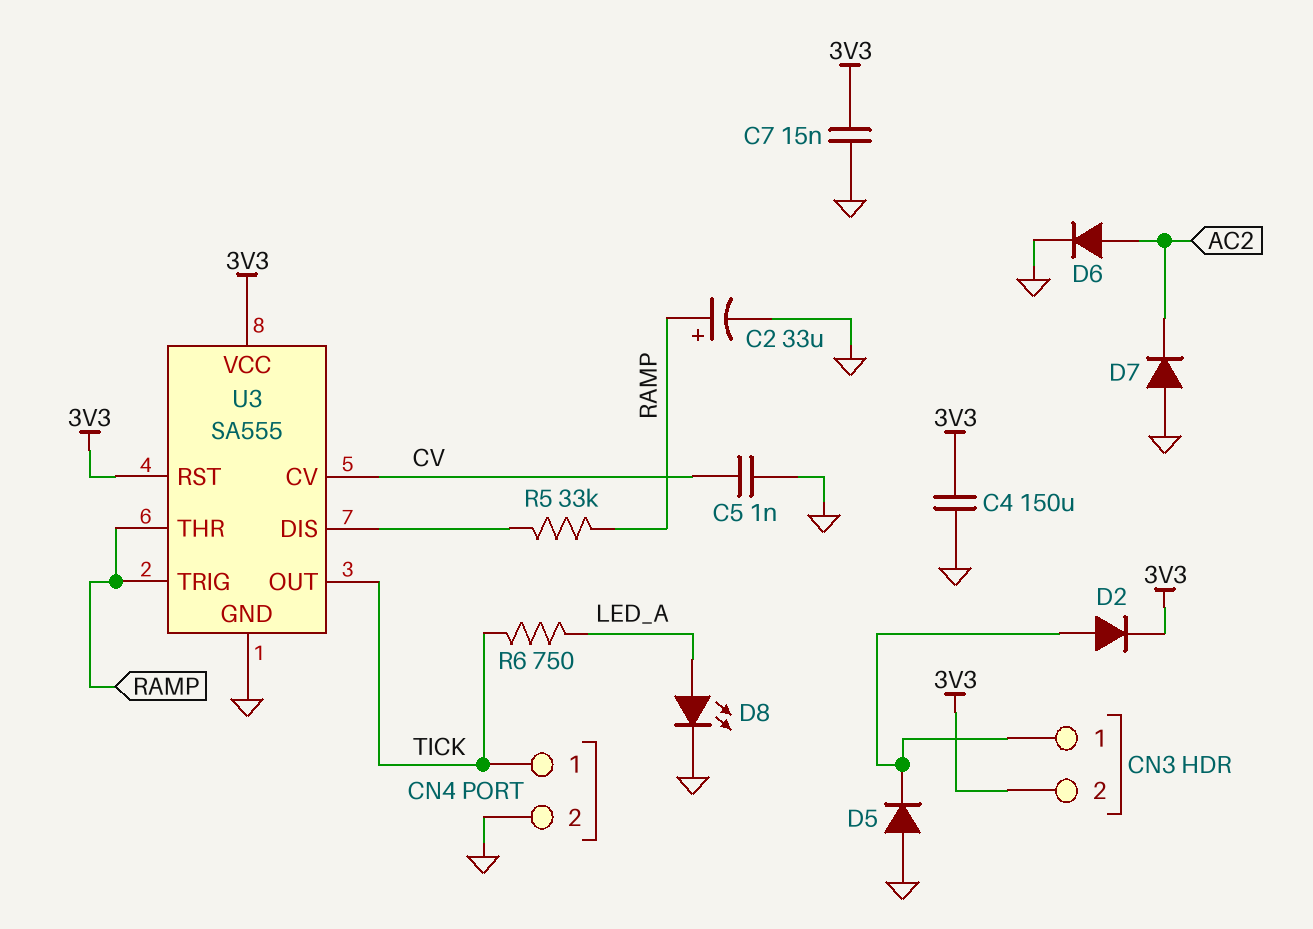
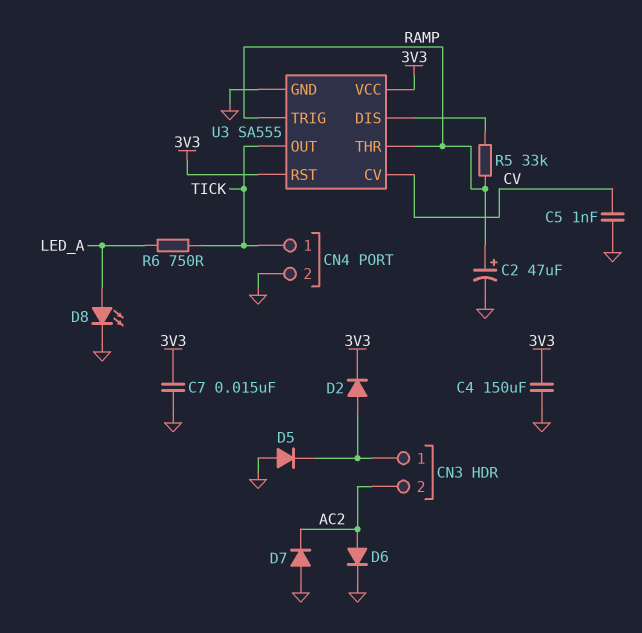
C2: 33uF (plus RAMP, minus GND) -> 47uF (plus RAMP, minus GND)
CN3 pin 2: 3V3 -> AC2

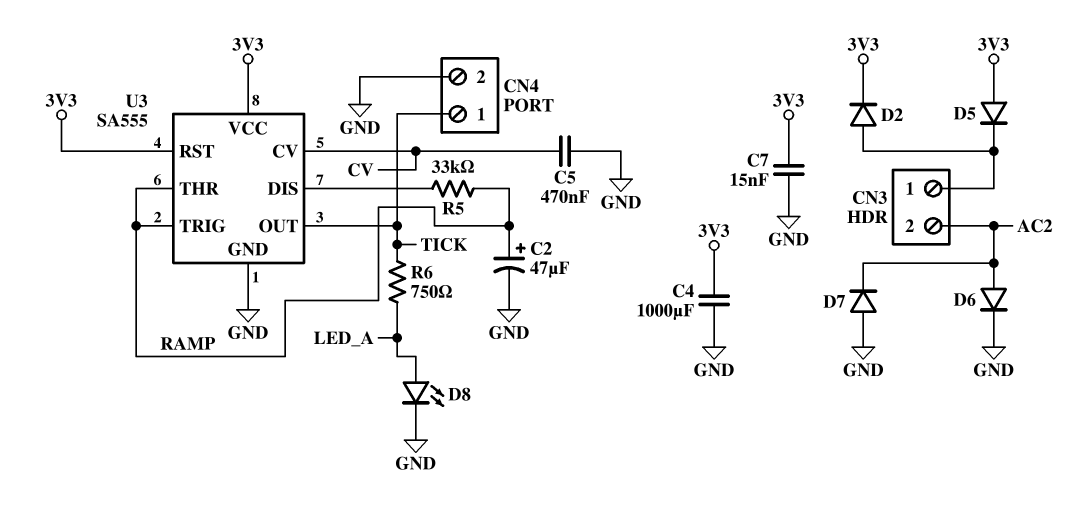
C4: 150uF (3V3, GND) -> 1000uF (3V3, GND)
C5: 1nF (CV, GND) -> 470nF (CV, GND)
D5: diode (A GND, K CN3/1) -> diode (A 3V3, K CN3/1)

